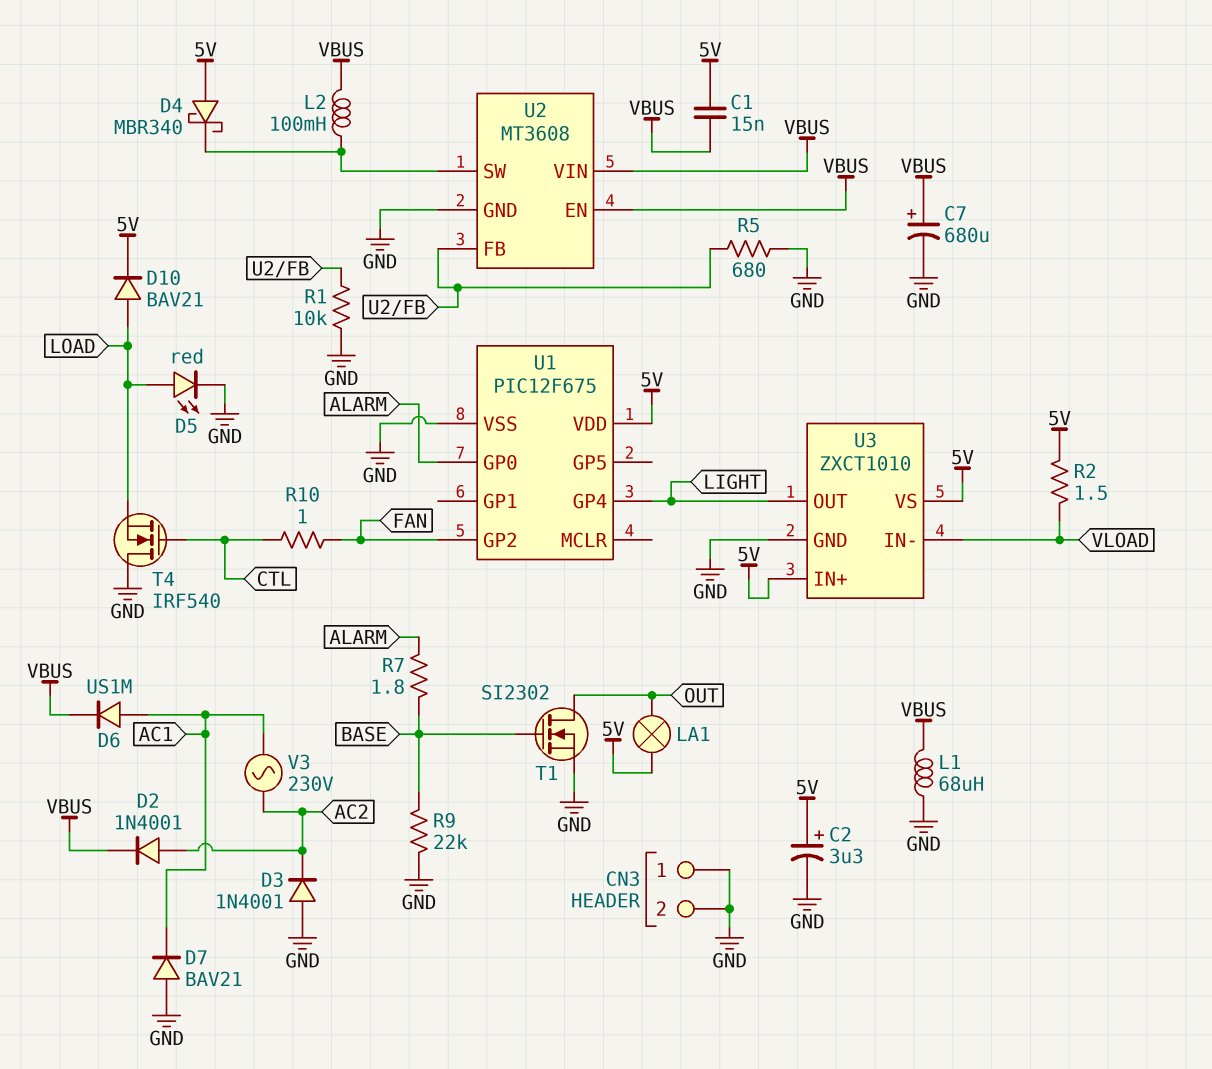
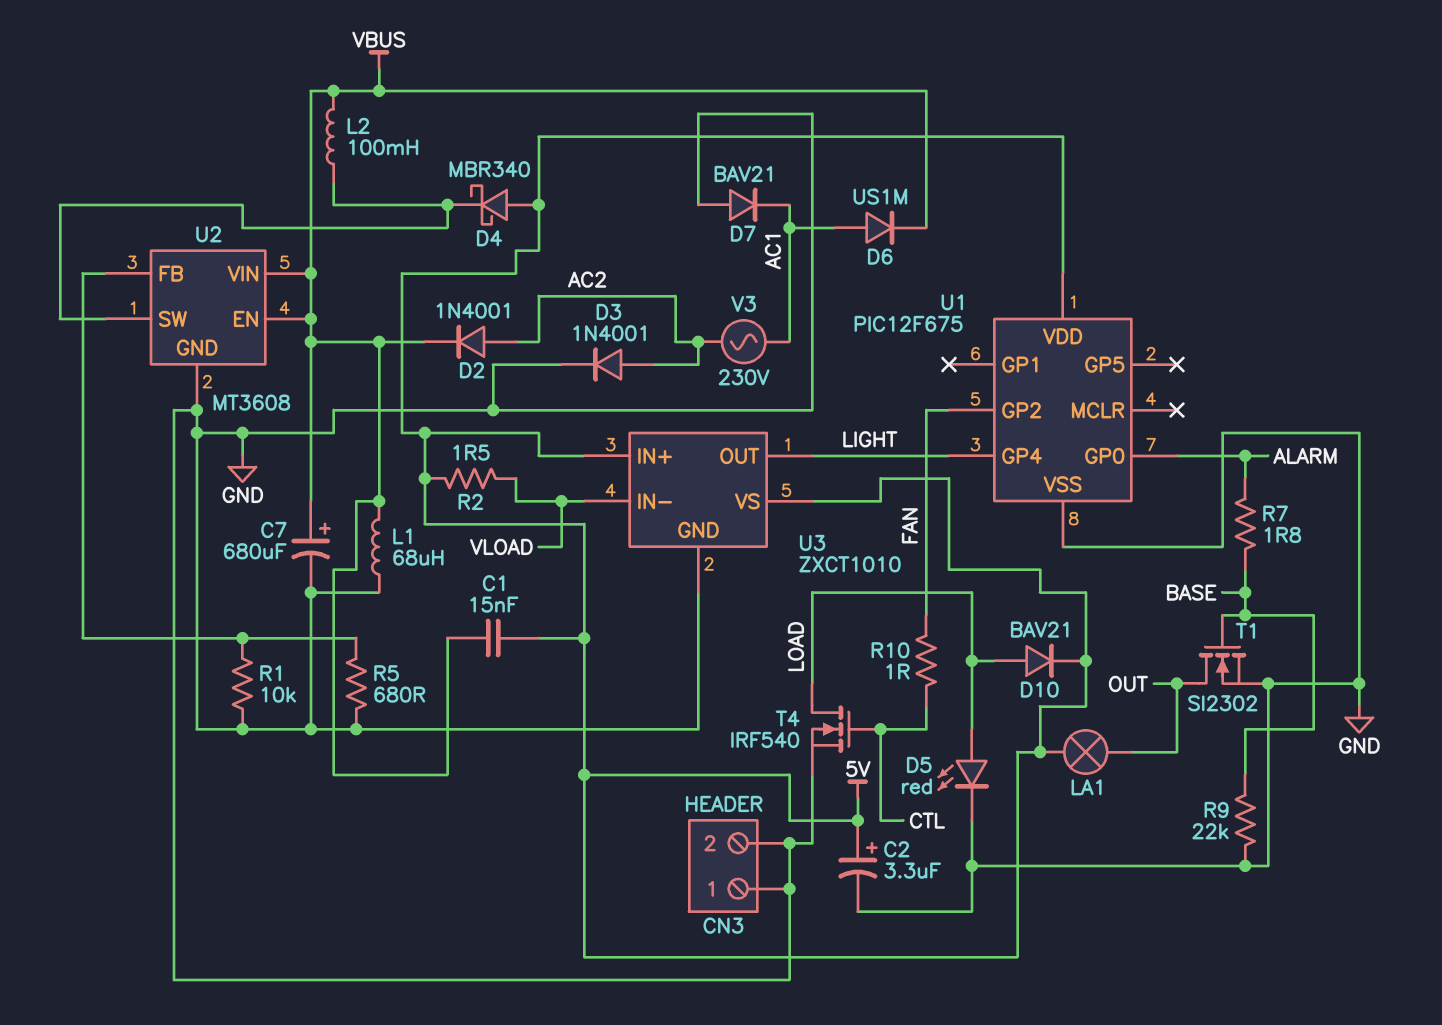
D3: diode 1N4001 (A GND, K AC2) -> diode 1N4001 (A AC2, K GND)
T4: NMOS IRF540 (G CTL, D GND, S LOAD) -> NMOS IRF540 (G CTL, D LOAD, S GND)

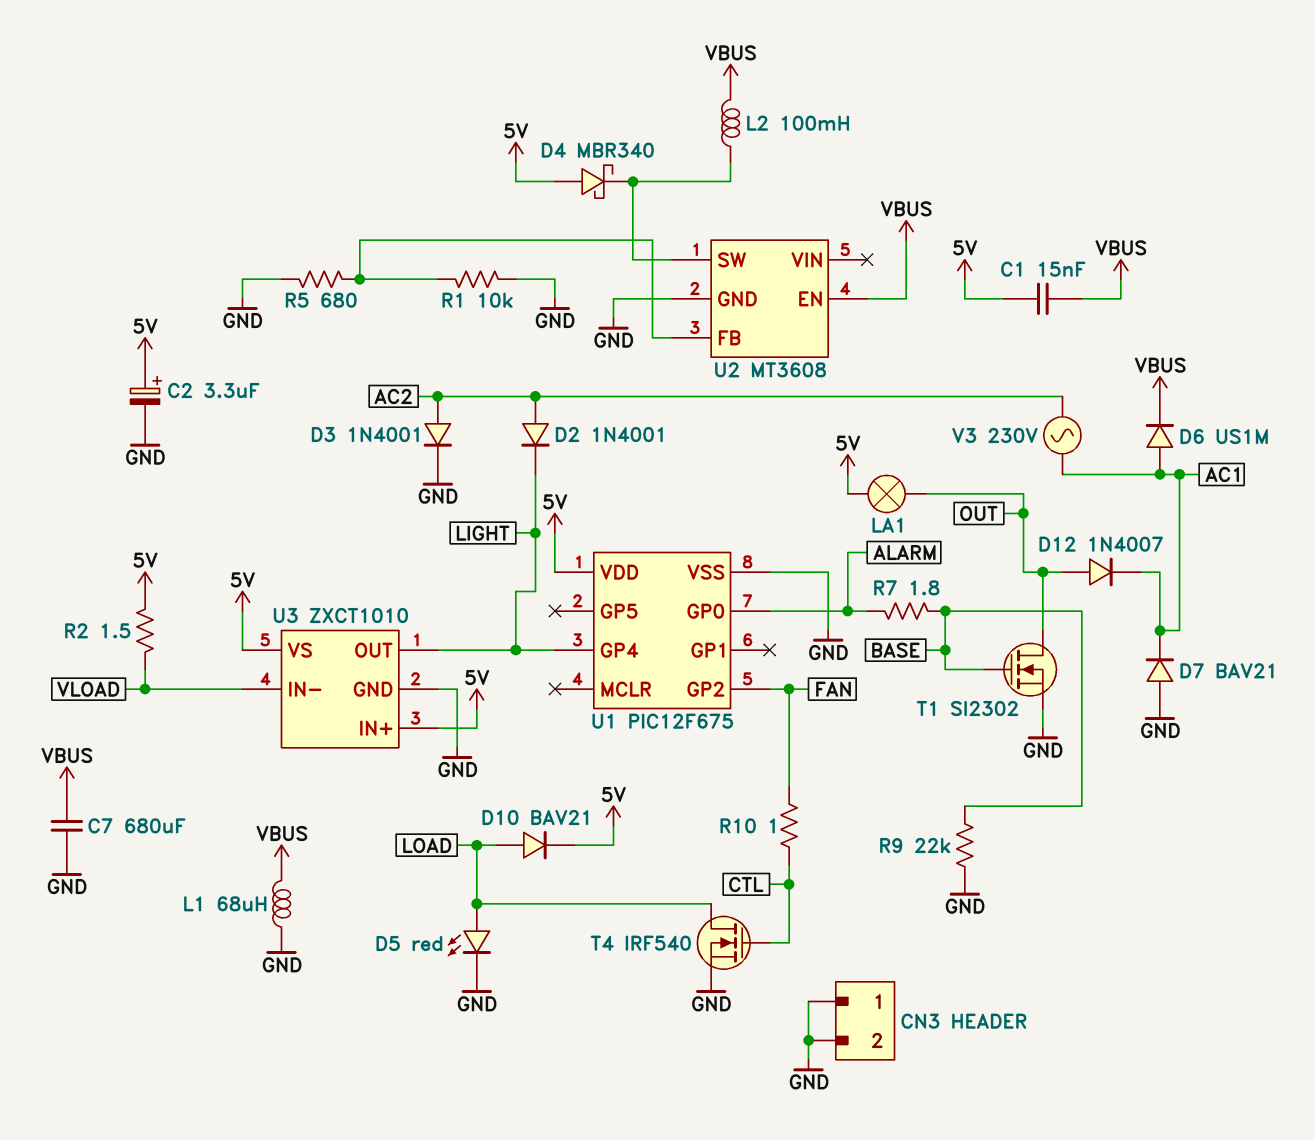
C7: 680uF (plus VBUS, minus GND) -> 680uF (GND, VBUS)
D2: diode 1N4001 (A AC2, K VBUS) -> diode 1N4001 (A AC2, K LIGHT)
D12: none -> diode 1N4007 (A OUT, K AC1)
U2 pin VIN: VBUS -> none

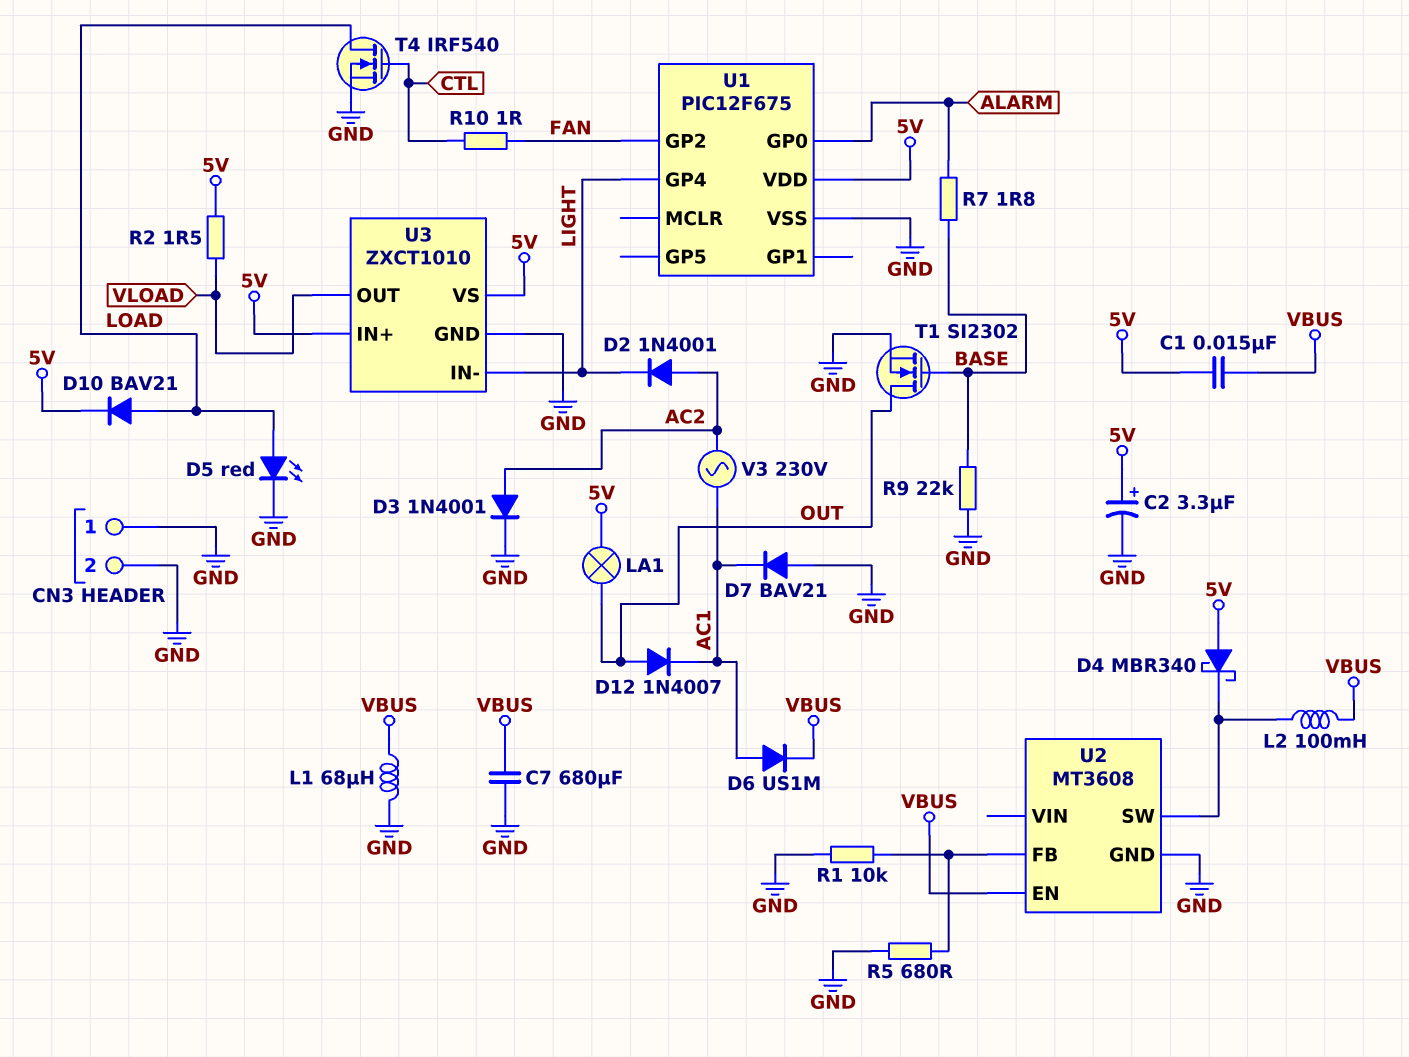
U3 pin IN-: VLOAD -> LIGHT
U3 pin OUT: LIGHT -> VLOAD

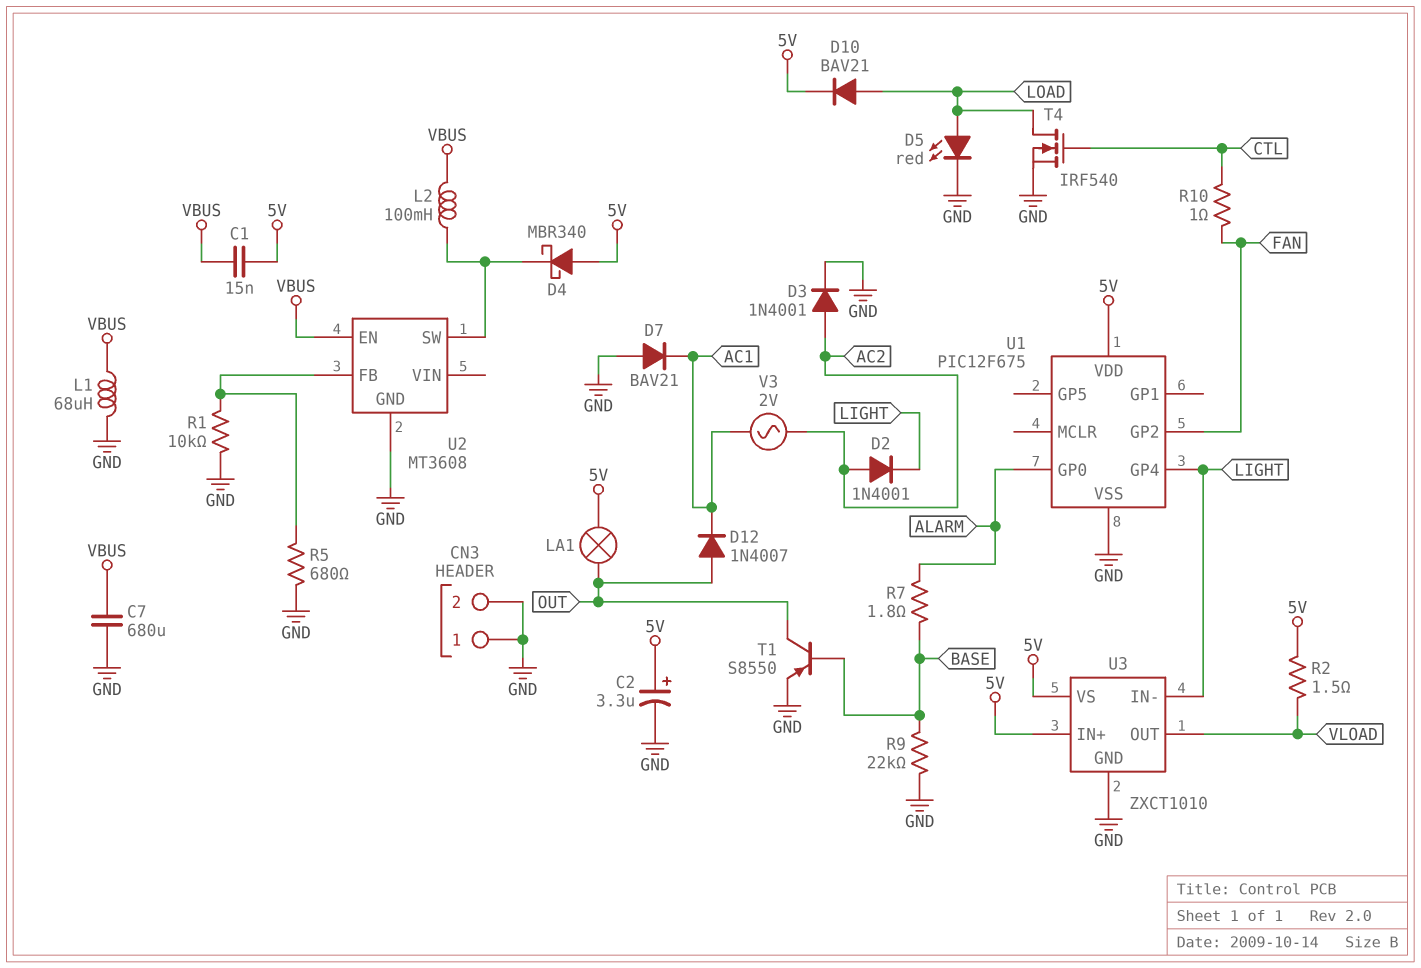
D6: diode US1M (A AC1, K VBUS) -> none
T1: NMOS SI2302 (G BASE, D OUT, S GND) -> PNP S8550 (B BASE, C OUT, E GND)
V3: AC 230V (AC1, AC2) -> AC 2V (AC1, AC2)

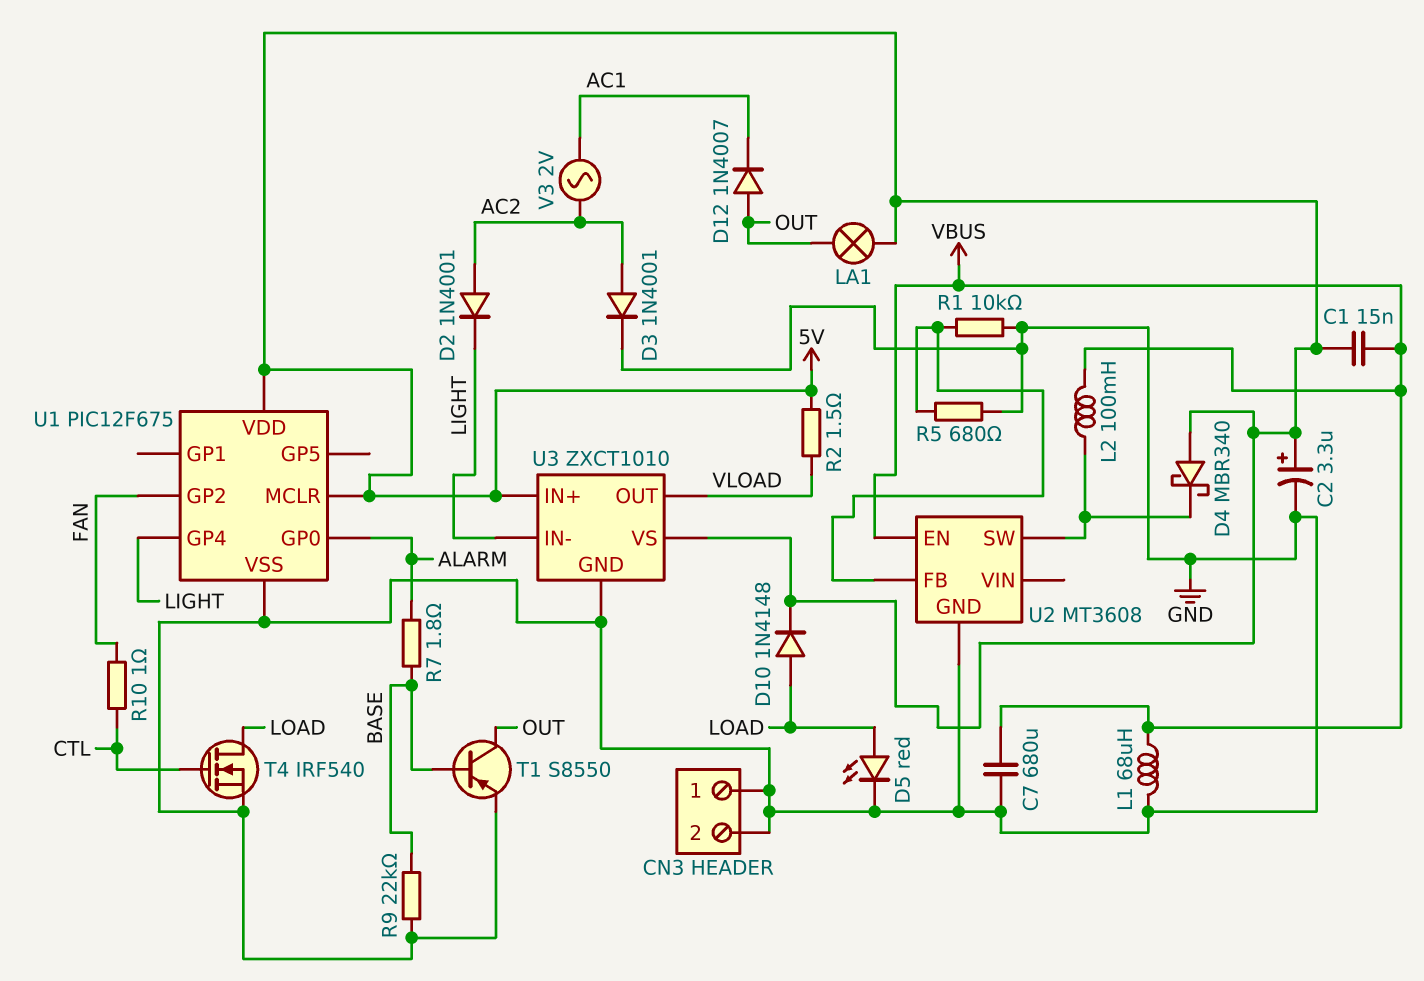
D7: diode BAV21 (A GND, K AC1) -> none
D10: diode BAV21 (A LOAD, K 5V) -> diode 1N4148 (A LOAD, K 5V)
U1 pin MCLR: none -> 5V

